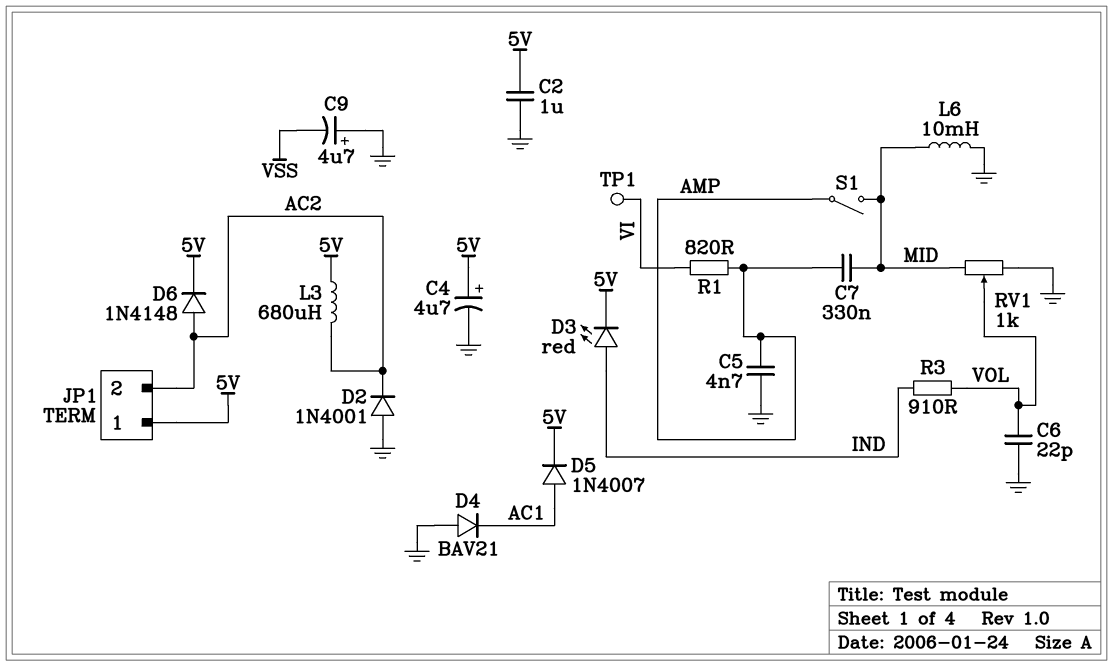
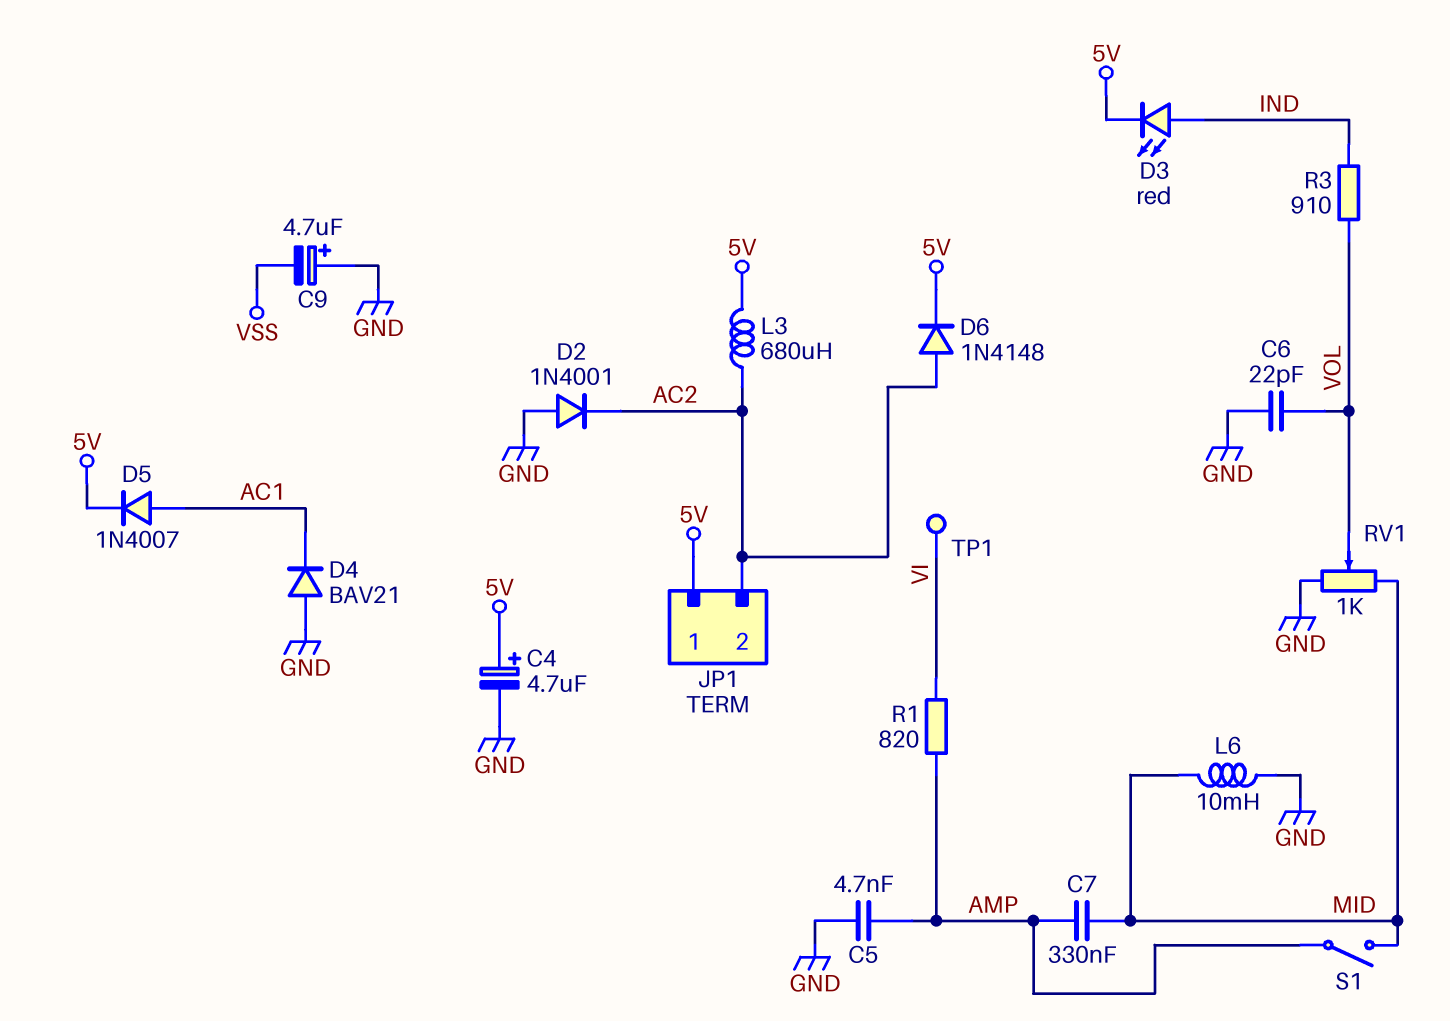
C2: 1uF (5V, GND) -> none

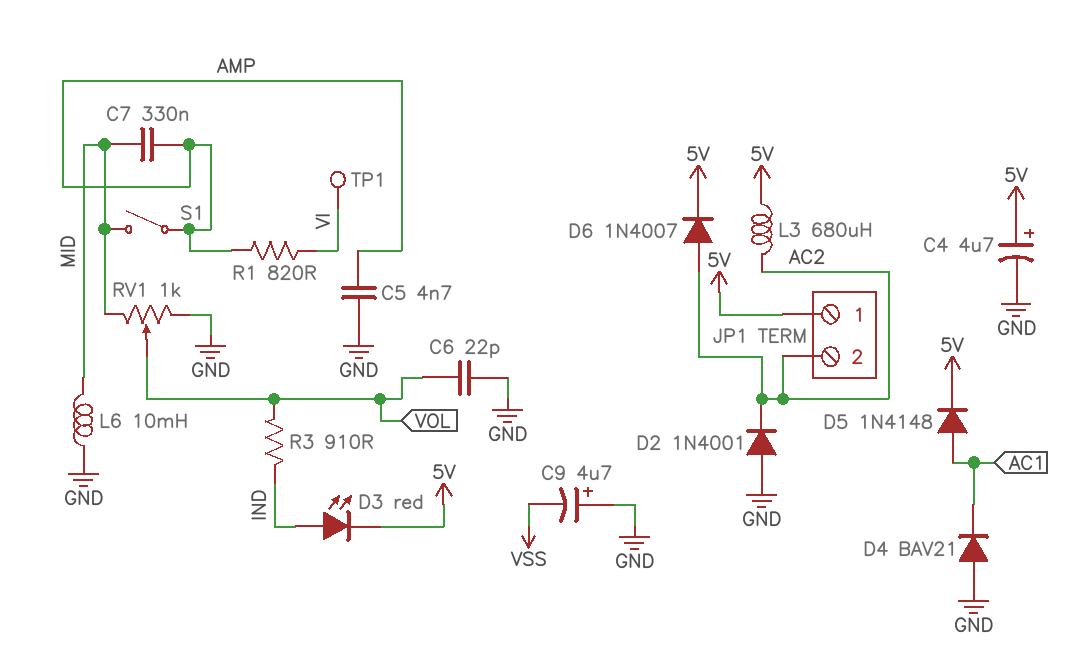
D5: diode 1N4007 (A AC1, K 5V) -> diode 1N4148 (A AC1, K 5V)
D6: diode 1N4148 (A AC2, K 5V) -> diode 1N4007 (A AC2, K 5V)

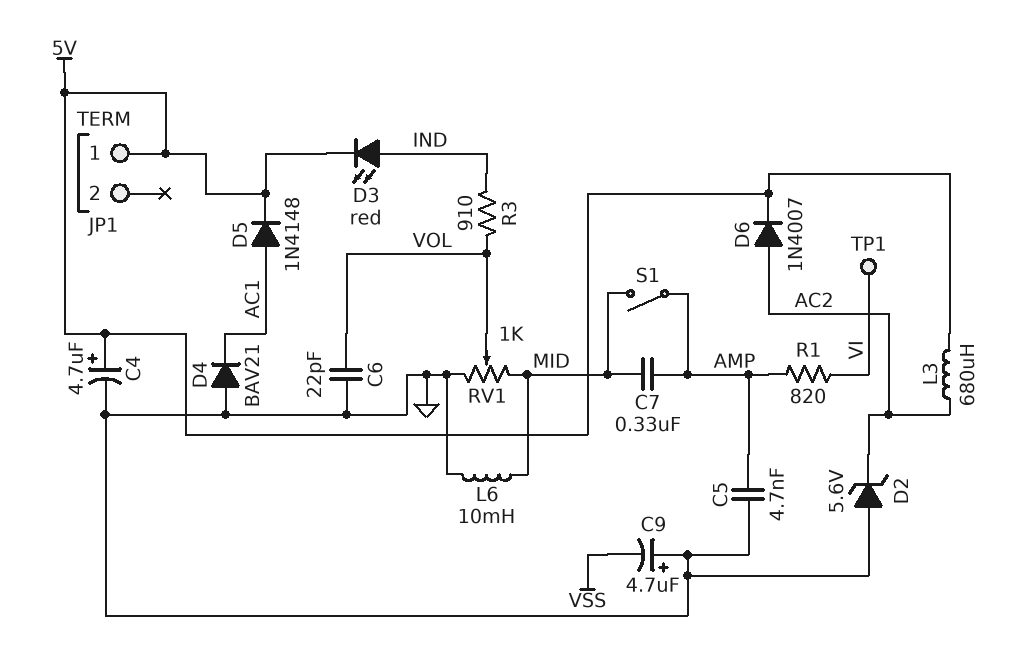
D2: diode 1N4001 (A GND, K AC2) -> zener 5.6V (A GND, K AC2)
JP1 pin 2: AC2 -> none

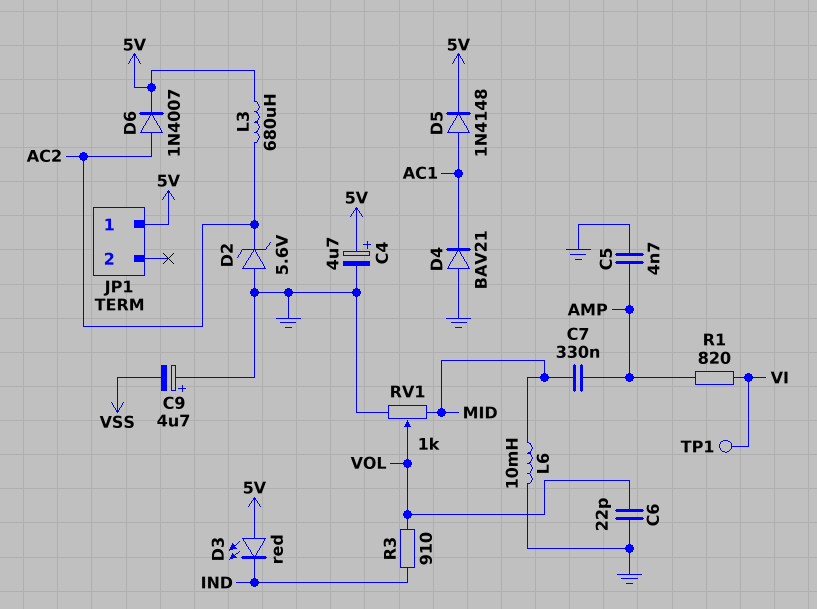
D3: LED red (A IND, K 5V) -> LED red (A 5V, K IND)
S1: switch (AMP, MID) -> none

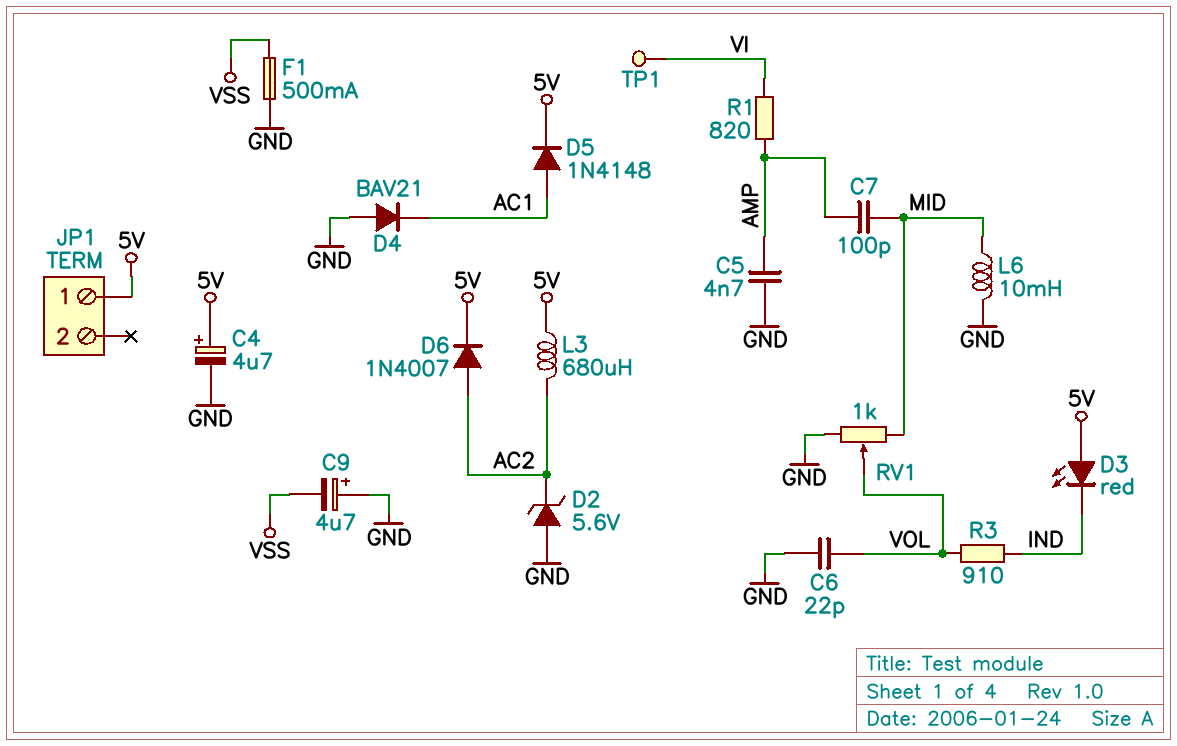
C7: 330nF (AMP, MID) -> 100pF (AMP, MID)
F1: none -> 500mA (GND, VSS)

